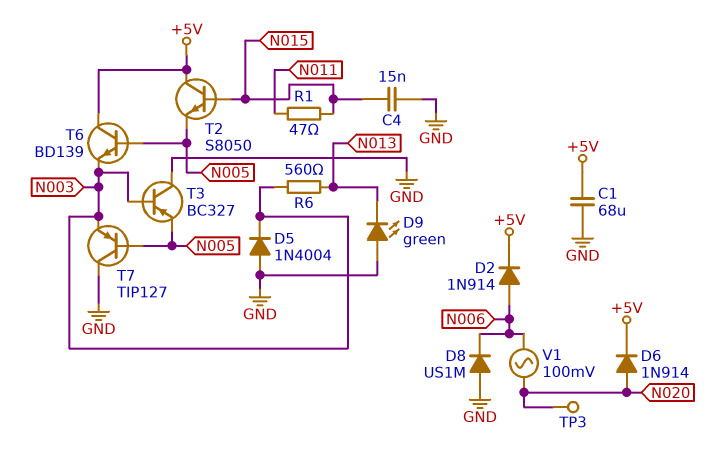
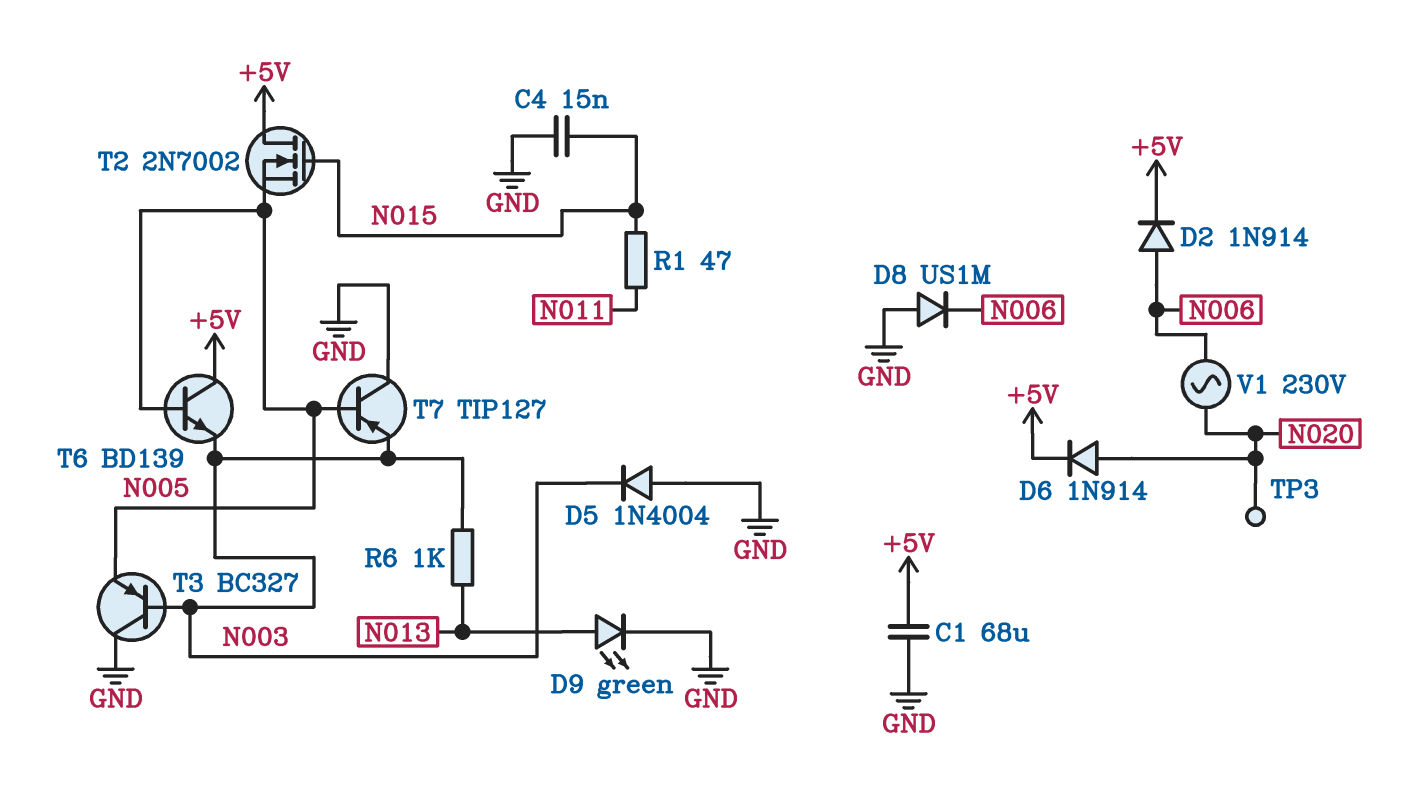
D9: LED green (A GND, K N013) -> LED green (A N013, K GND)
R6: 560 (N003, N013) -> 1k (N003, N013)
T2: NPN S8050 (B N015, C +5V, E N005) -> NMOS 2N7002 (G N015, D +5V, S N005)
V1: AC 100mV (N006, N020) -> AC 230V (N006, N020)

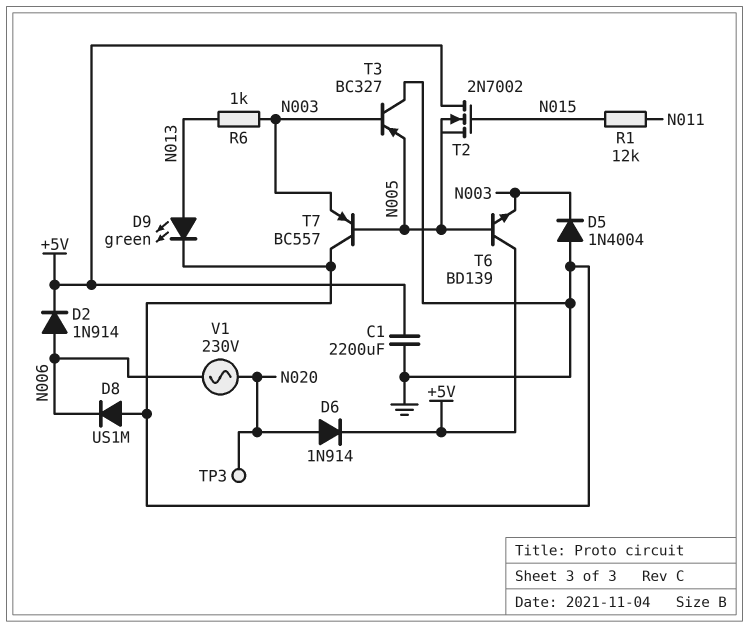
C1: 68uF (+5V, GND) -> 2200uF (+5V, GND)
C4: 15nF (GND, N015) -> none
R1: 47 (N011, N015) -> 12k (N011, N015)
T7: PNP TIP127 (B N005, C GND, E N003) -> PNP BC557 (B N005, C GND, E N003)

